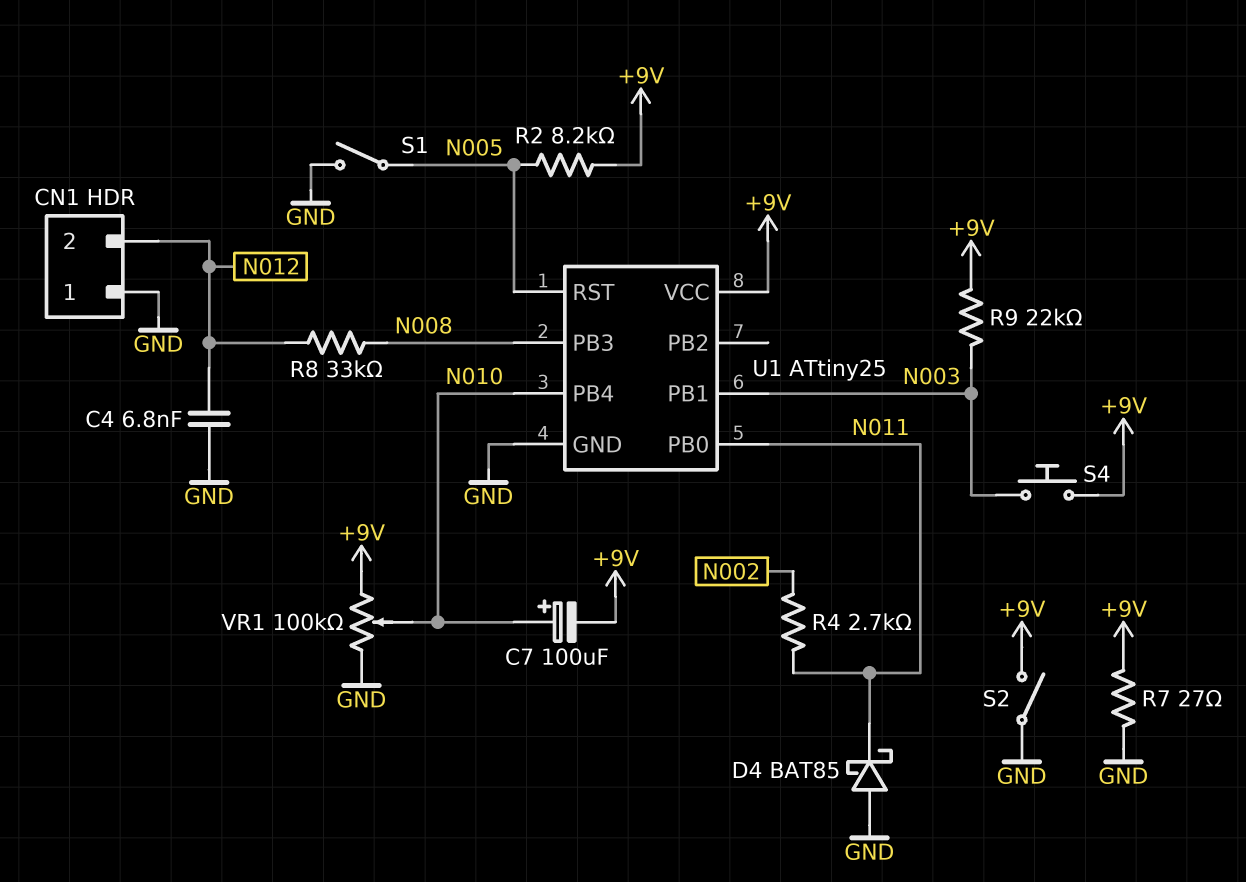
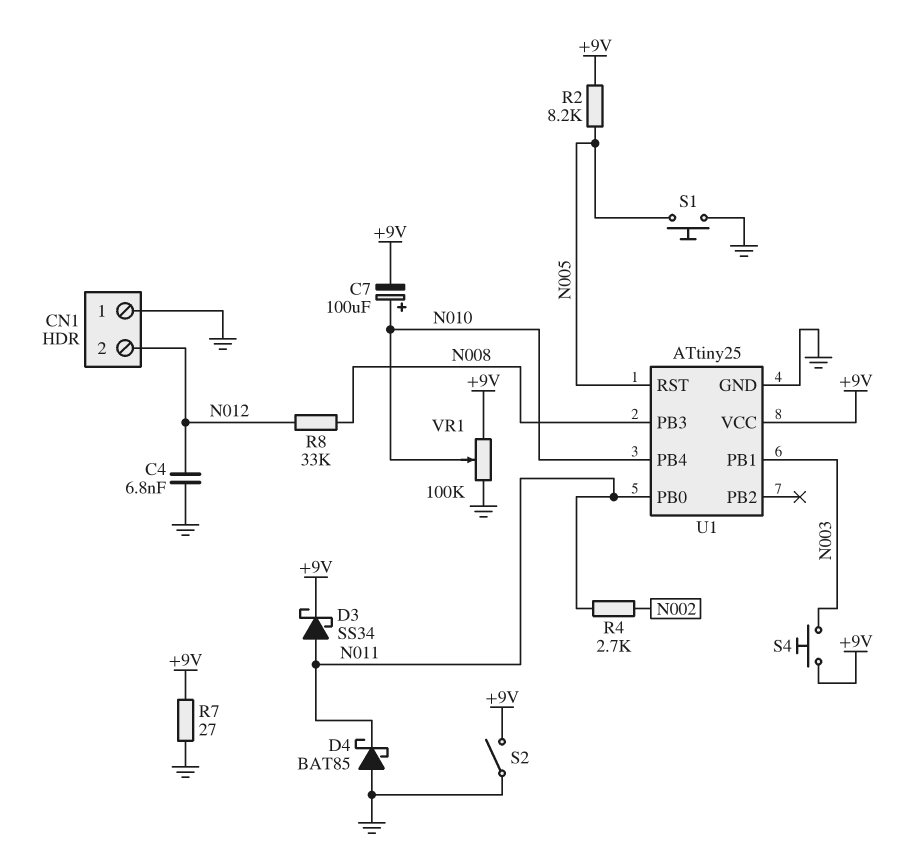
D3: none -> schottky SS34 (A N011, K +9V)
R9: 22k (+9V, N003) -> none
S1: switch (GND, N005) -> button (GND, N005)

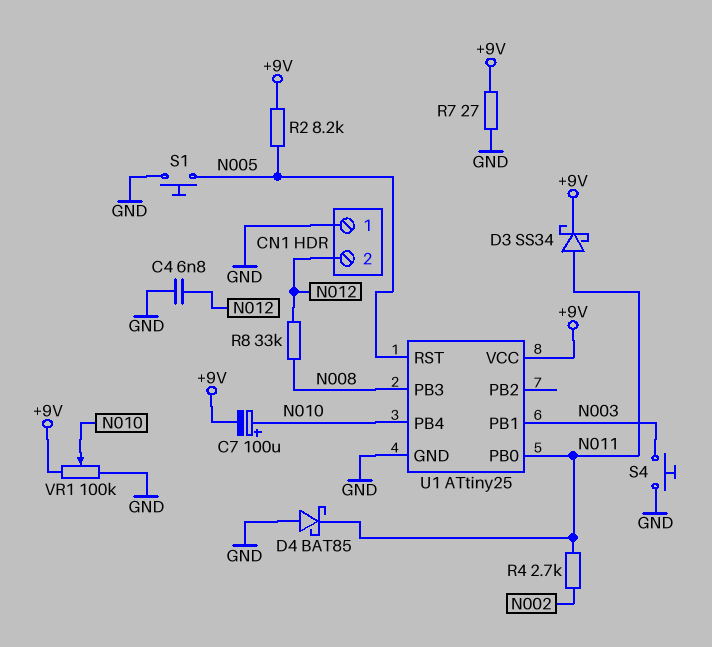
S2: switch (+9V, GND) -> none
S4: button (+9V, N003) -> button (GND, N003)

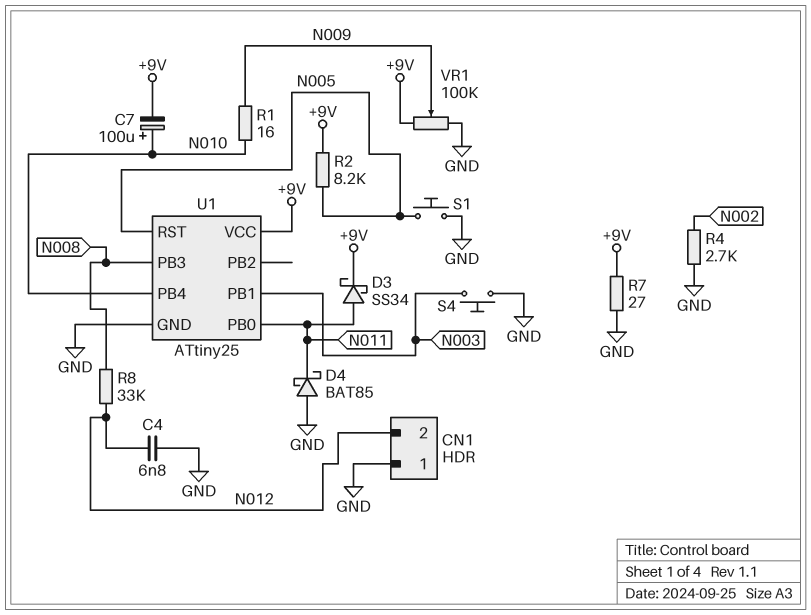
R1: none -> 16 (N009, N010)
R4: 2.7k (N002, N011) -> 2.7k (GND, N002)
VR1: 100k (+9V, GND, wiper N010) -> 100k (+9V, GND, wiper N009)

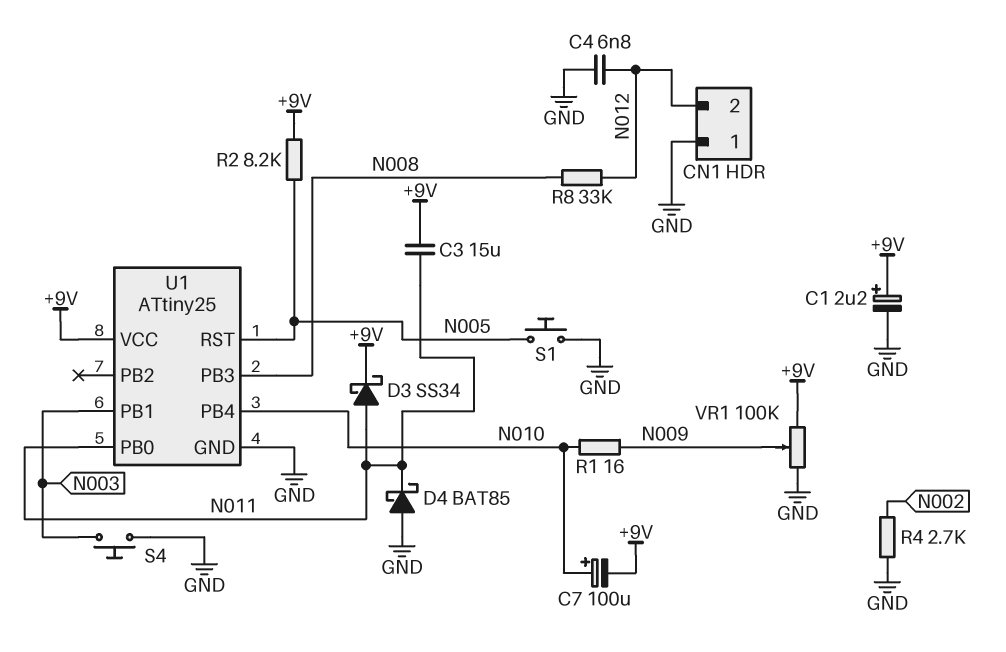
C1: none -> 2.2uF (plus +9V, minus GND)
C3: none -> 15uF (+9V, N011)
R7: 27 (+9V, GND) -> none

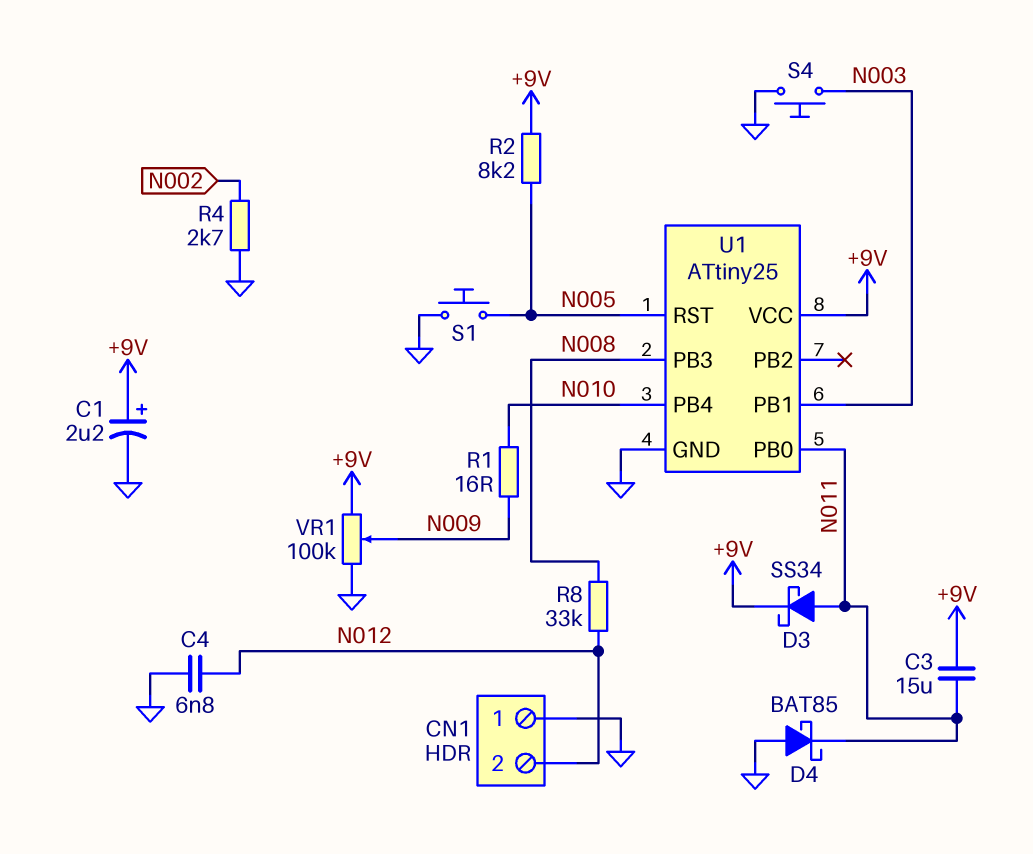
C7: 100uF (plus N010, minus +9V) -> none

